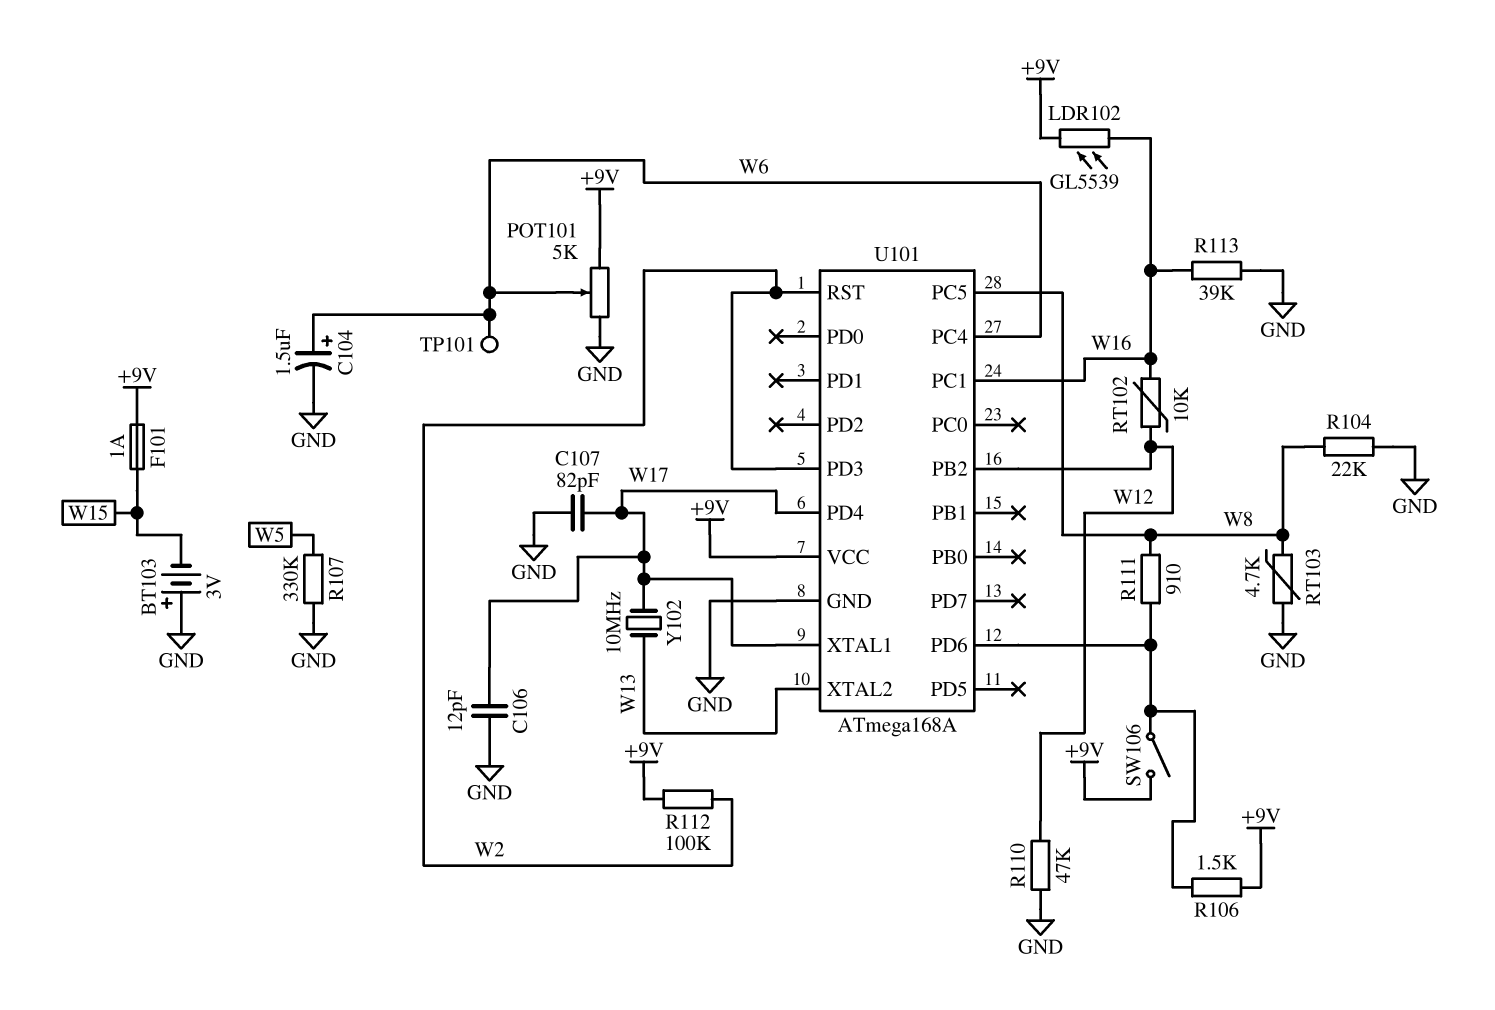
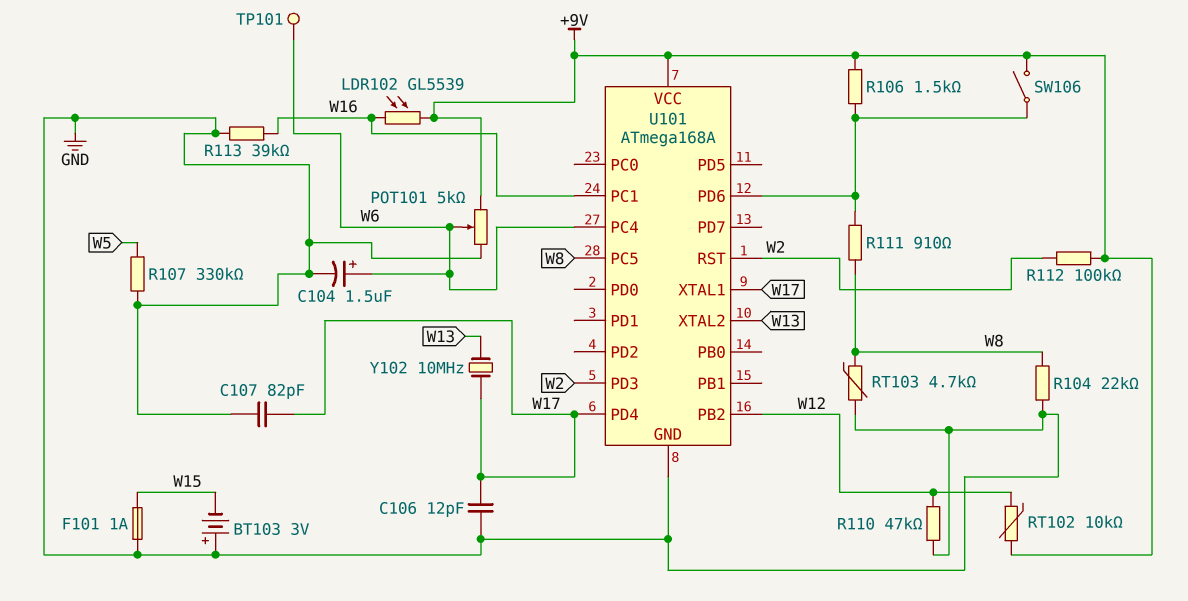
F101: 1A (+9V, W15) -> 1A (GND, W15)
RT102: 10k (W12, W16) -> 10k (+9V, W12)

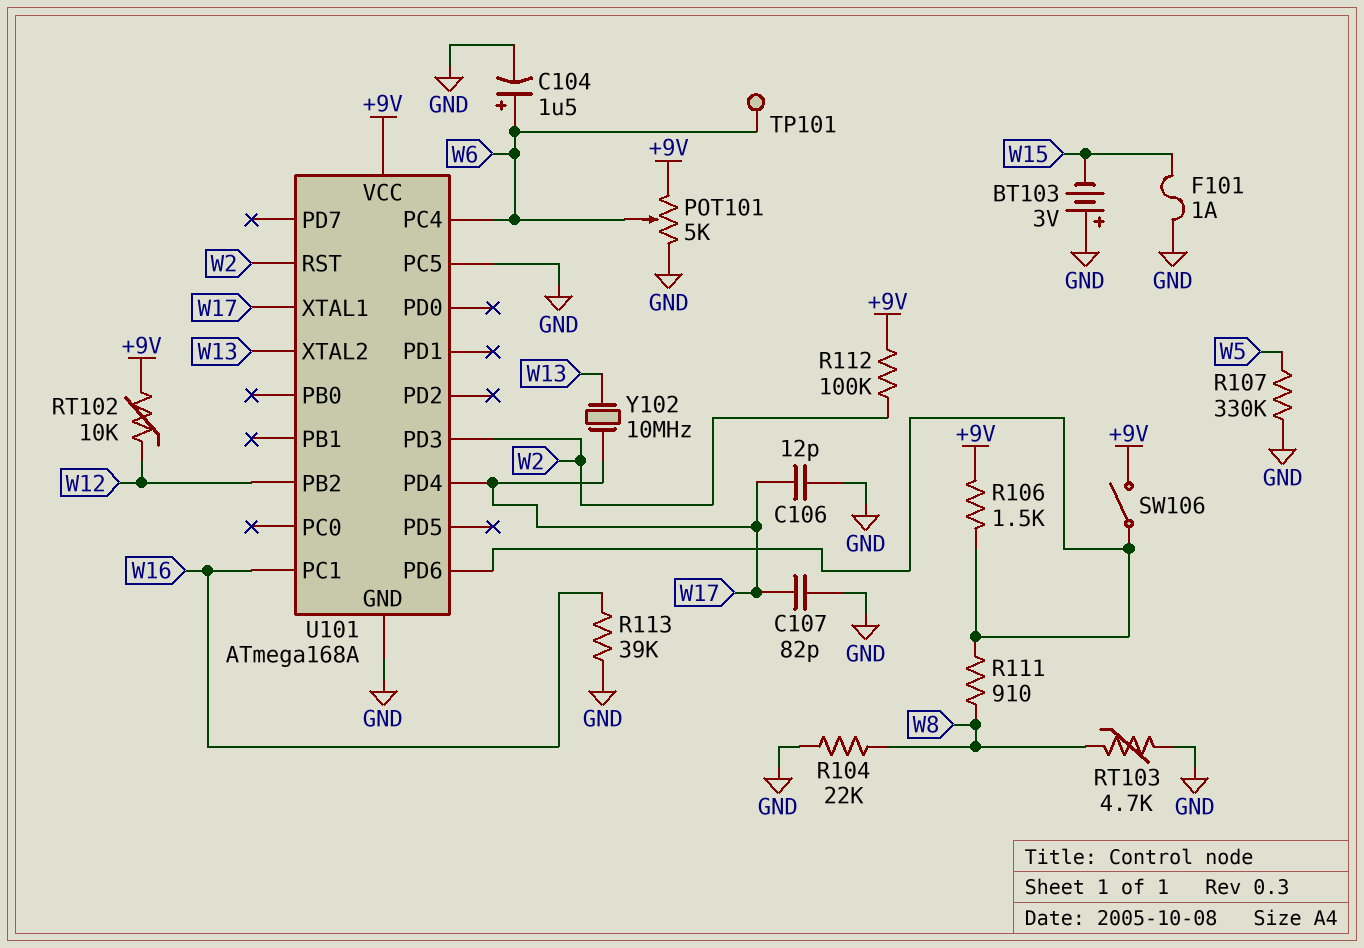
LDR102: GL5539 (+9V, W16) -> none
R110: 47k (GND, W12) -> none
U101 pin PC5: W8 -> GND

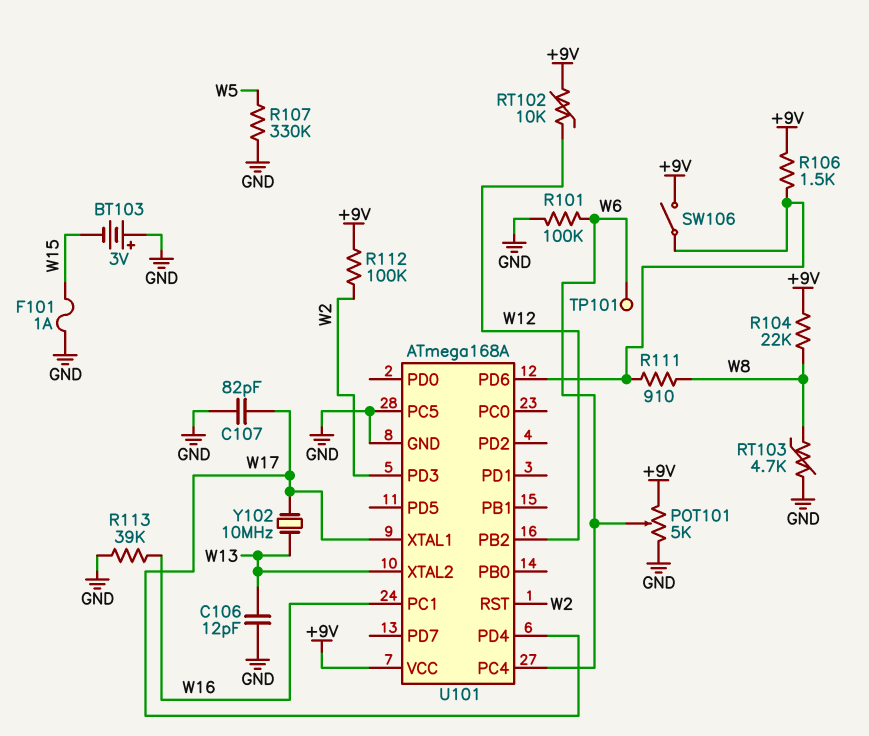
C104: 1.5uF (plus W6, minus GND) -> none
C106: 12pF (GND, W17) -> 12pF (GND, W13)
R101: none -> 100k (GND, W6)
R104: 22k (GND, W8) -> 22k (+9V, W8)

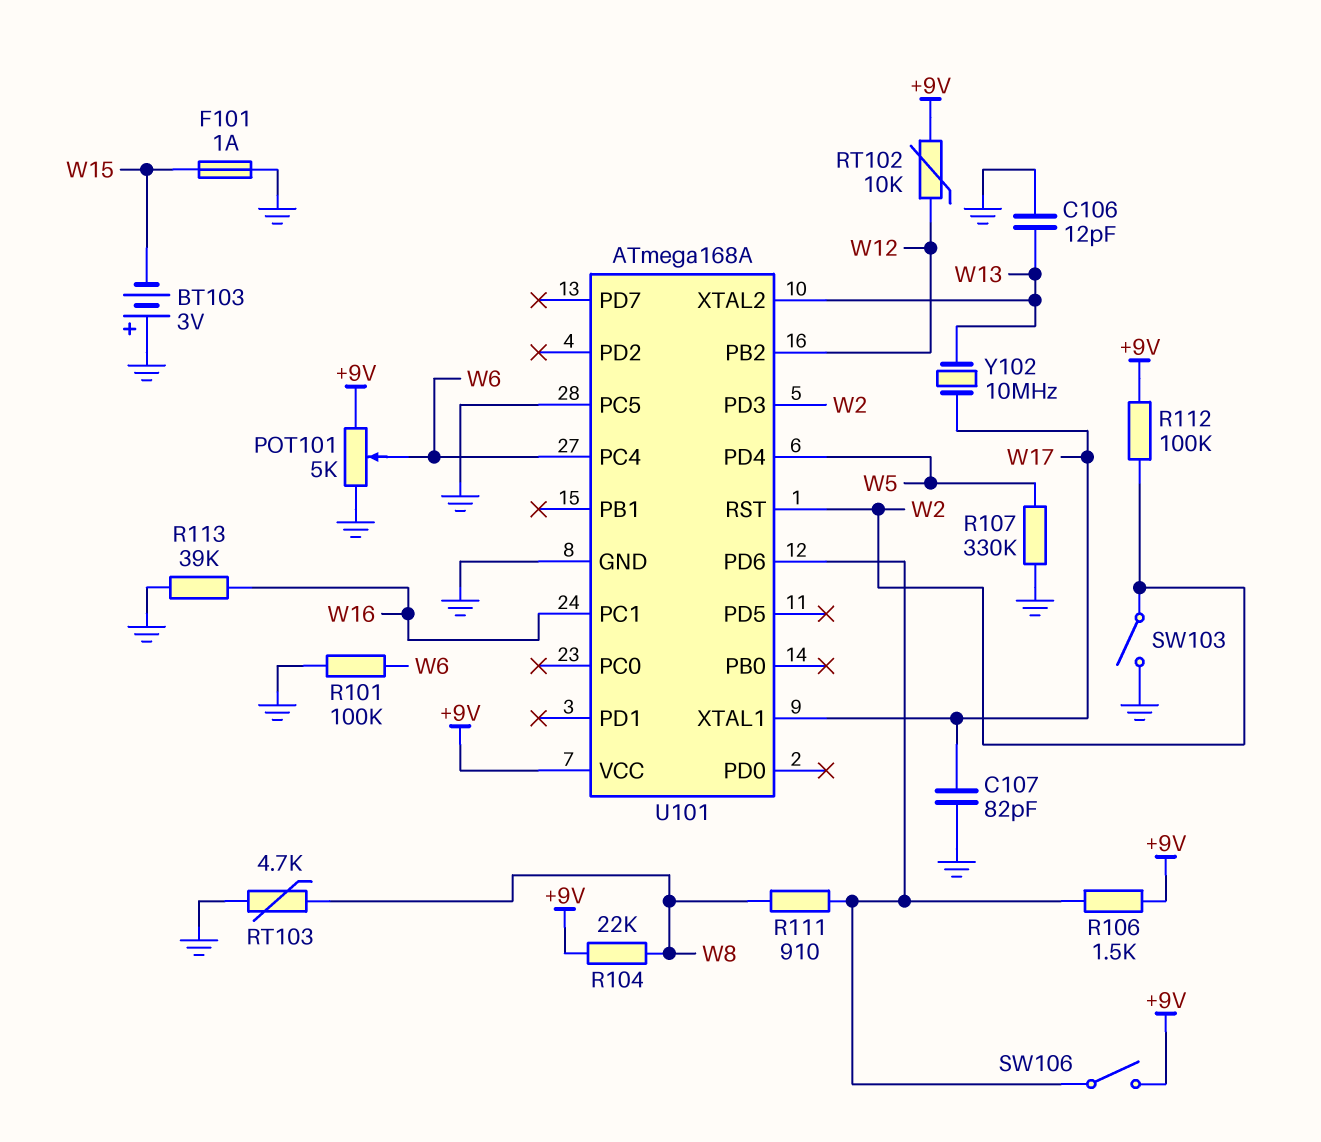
SW103: none -> switch (GND, W2)
TP101: test point (W6) -> none
U101 pin PD4: W17 -> W5

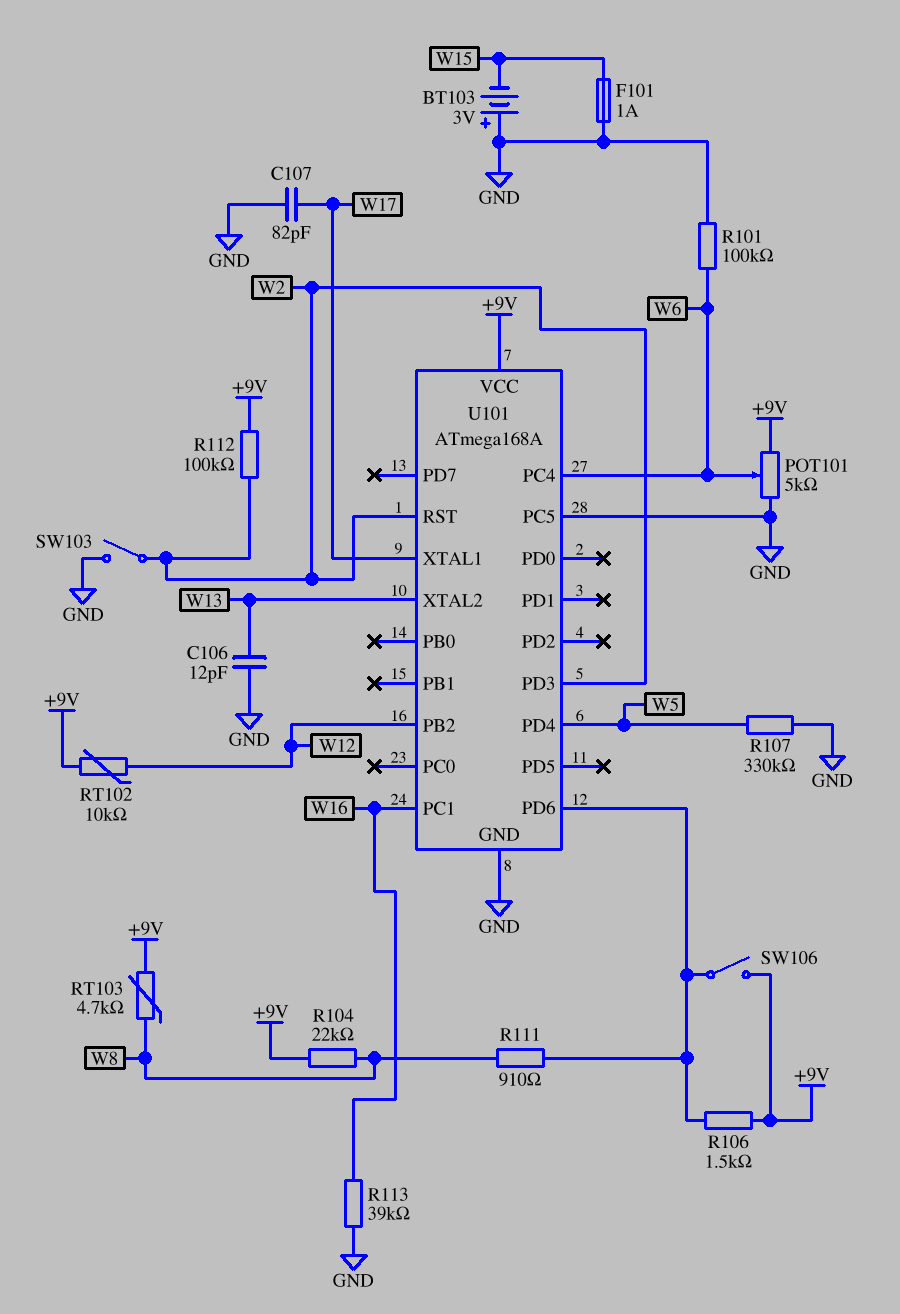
RT103: 4.7k (GND, W8) -> 4.7k (+9V, W8)
Y102: 10MHz (W13, W17) -> none

